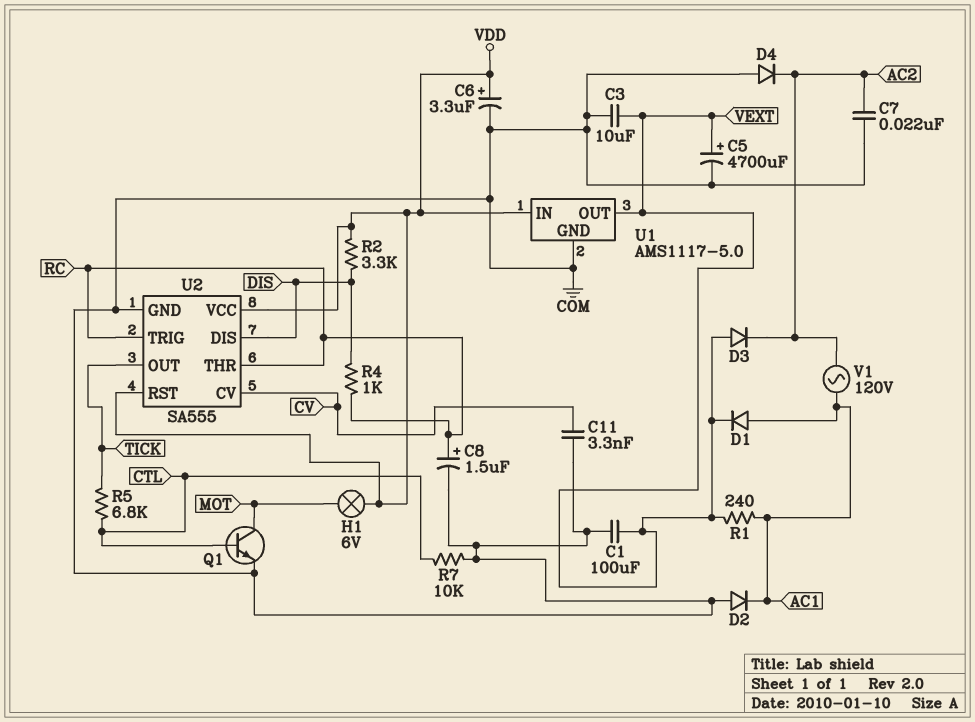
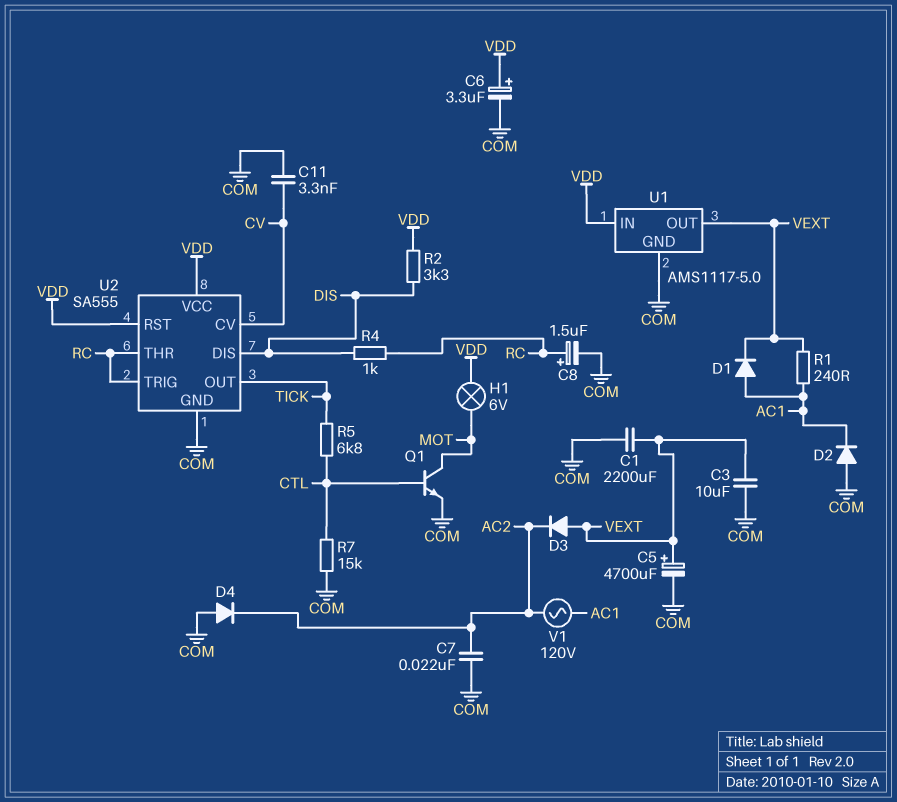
C1: 100uF (COM, VEXT) -> 2200uF (COM, VEXT)
R7: 10k (COM, CTL) -> 15k (COM, CTL)

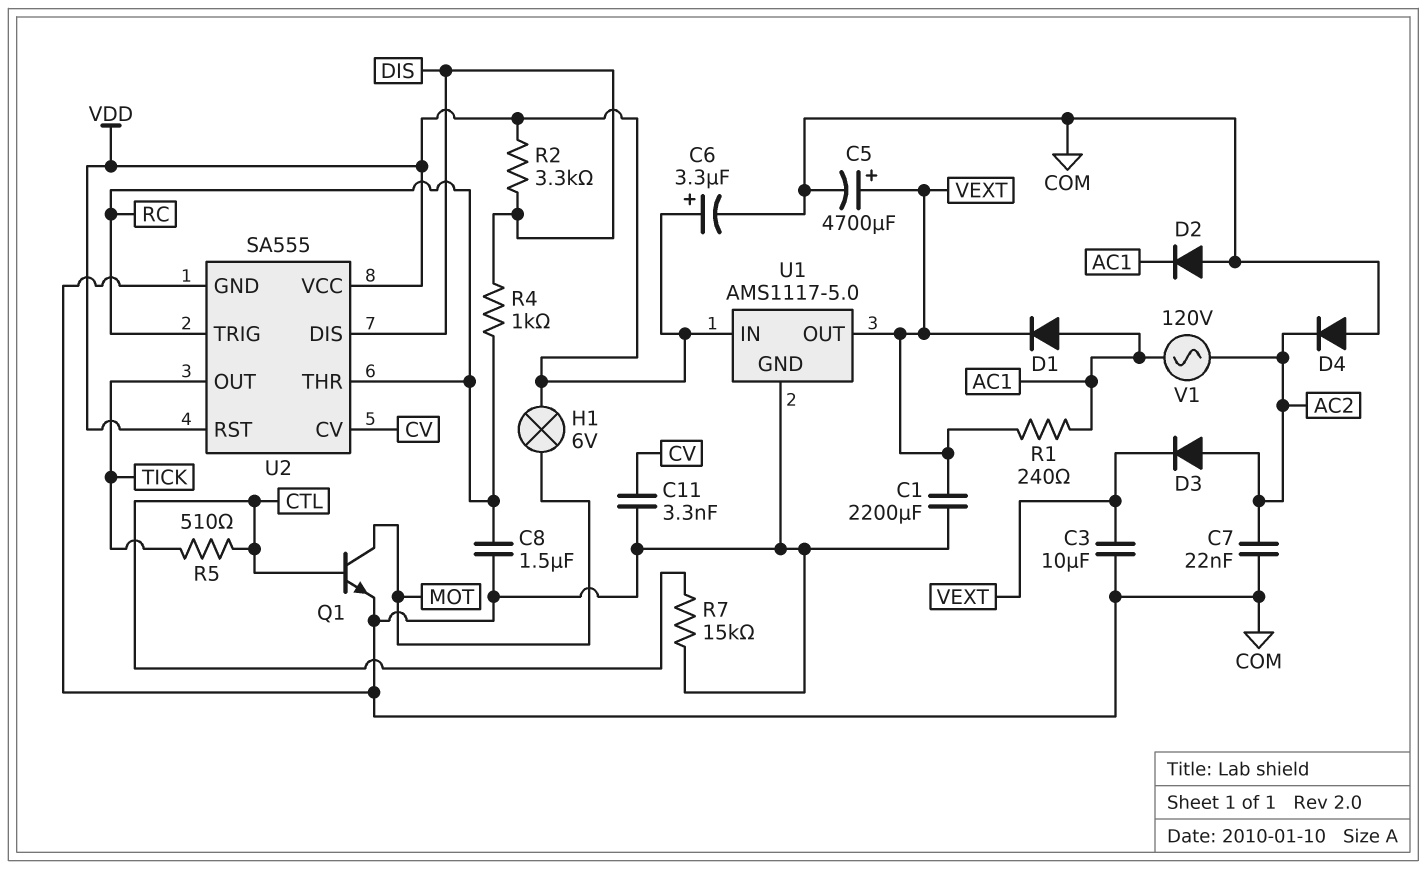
C8: 1.5uF (plus RC, minus COM) -> 1.5uF (COM, RC)
D3: diode (A VEXT, K AC2) -> diode (A AC2, K VEXT)
R5: 6.8k (CTL, TICK) -> 510 (CTL, TICK)

